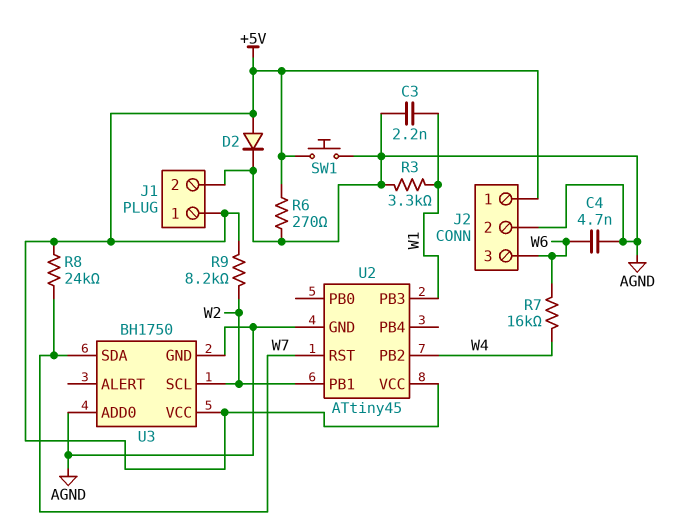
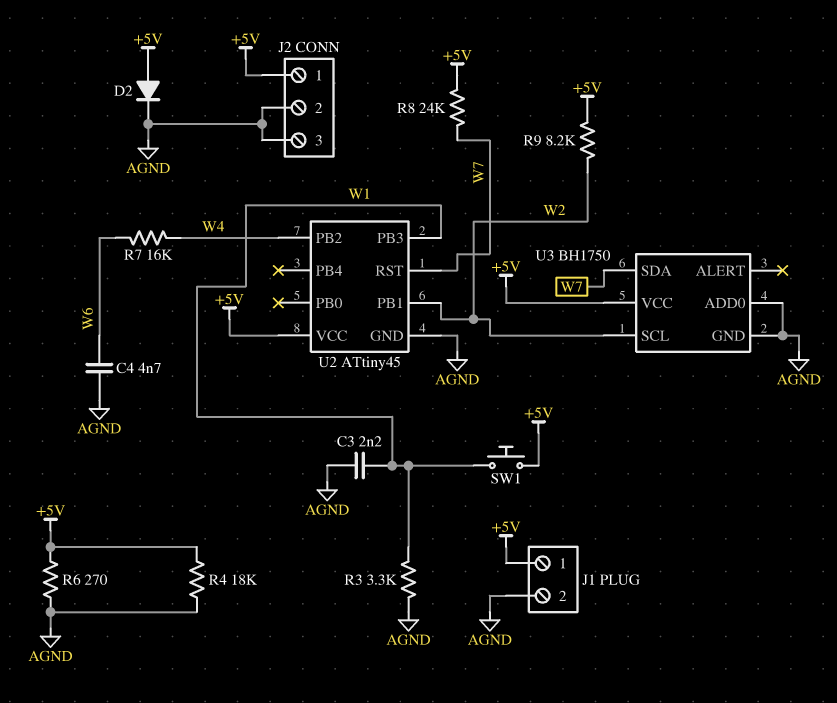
J2 pin 3: W6 -> AGND
R4: none -> 18k (+5V, AGND)
SW1: button (+5V, AGND) -> button (+5V, W1)

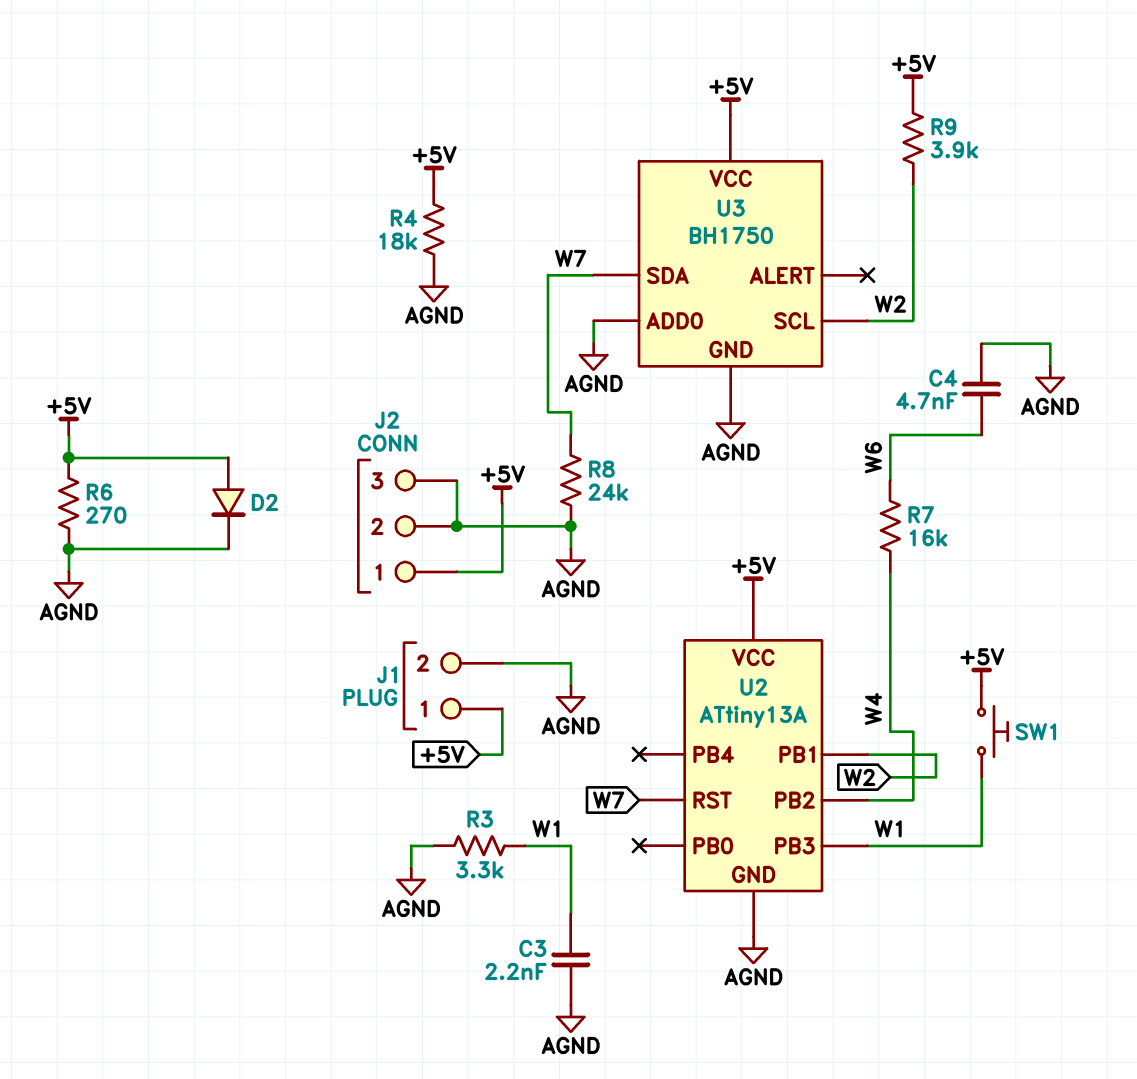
R8: 24k (+5V, W7) -> 24k (AGND, W7)
R9: 8.2k (+5V, W2) -> 3.9k (+5V, W2)
U2: ATtiny45 -> ATtiny13A

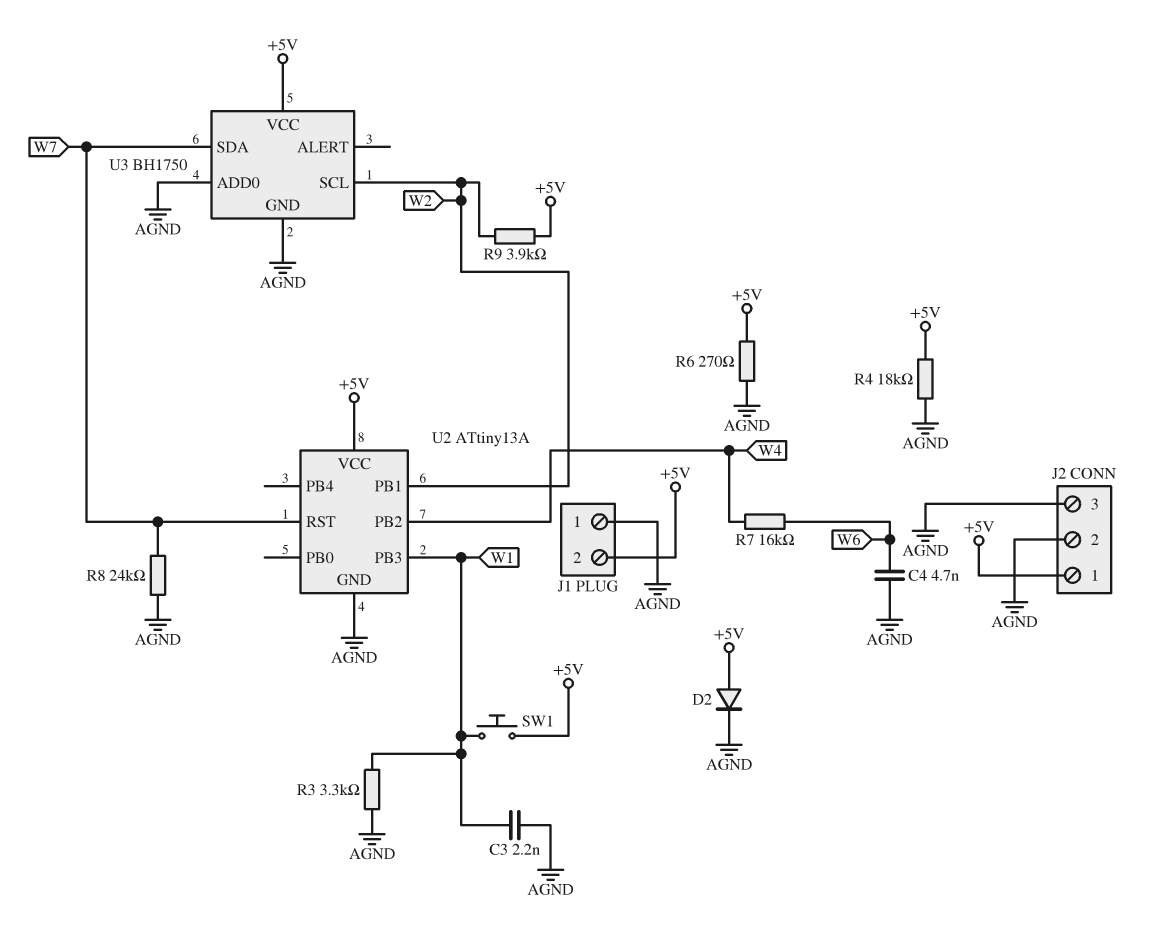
J1 pin 1: +5V -> AGND
J1 pin 2: AGND -> +5V

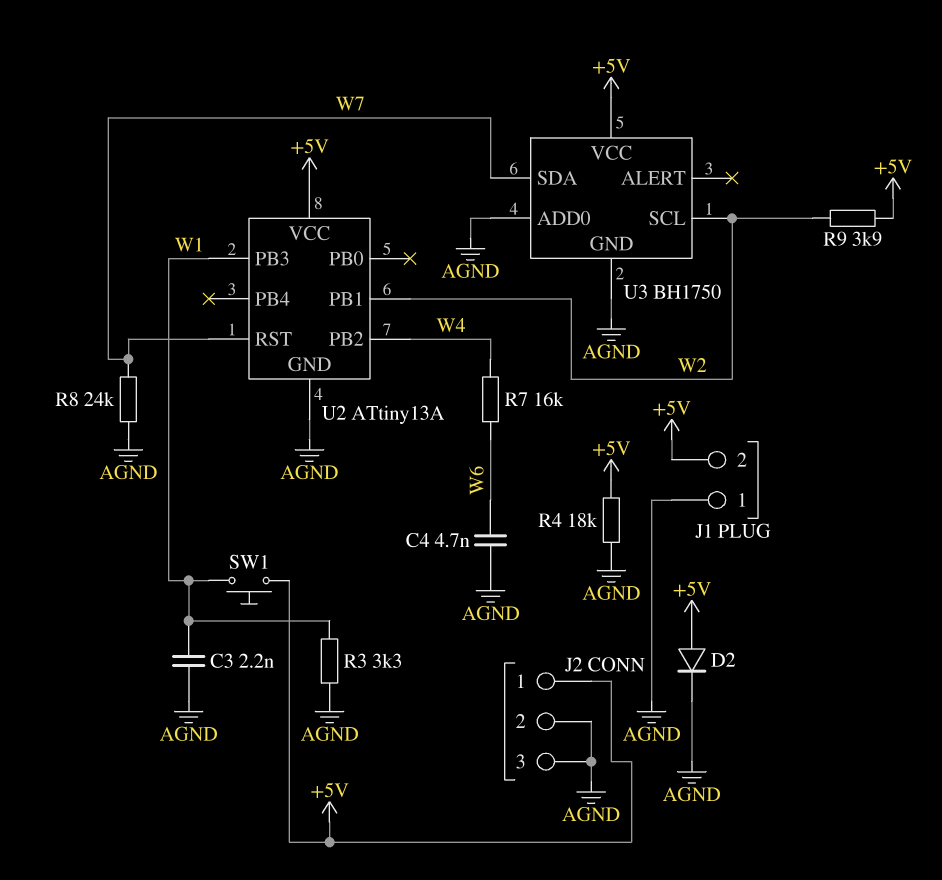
R6: 270 (+5V, AGND) -> none

